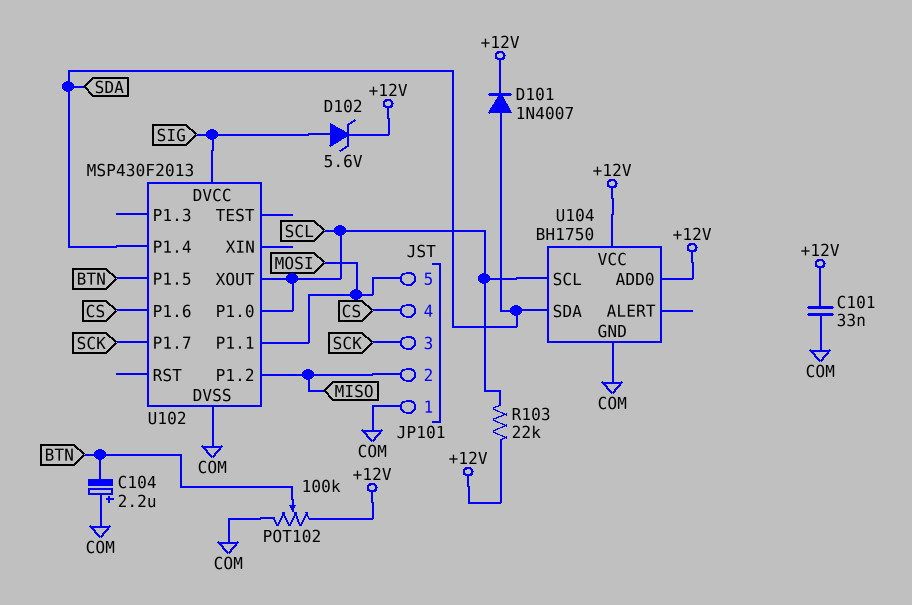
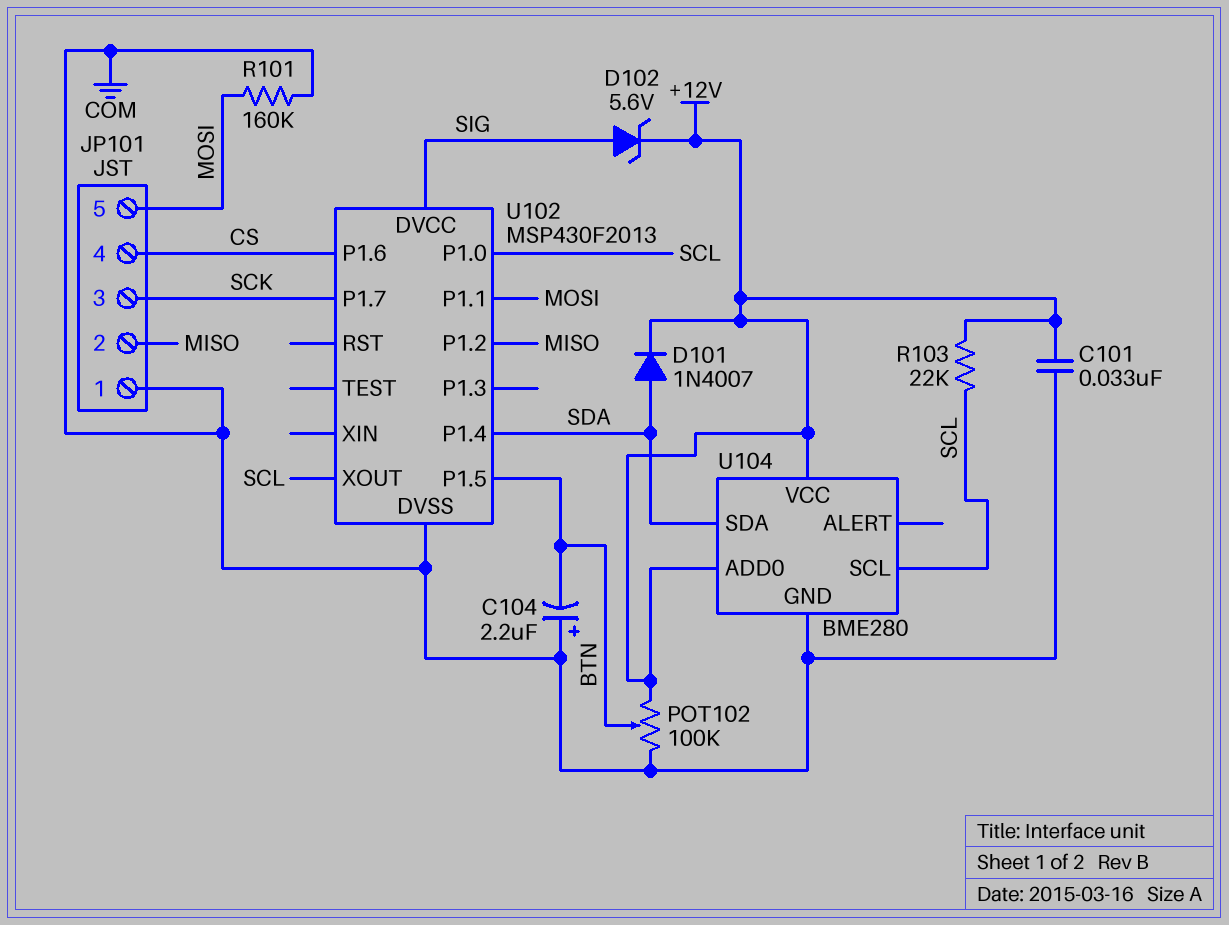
R101: none -> 160k (COM, MOSI)
U104: BH1750 -> BME280

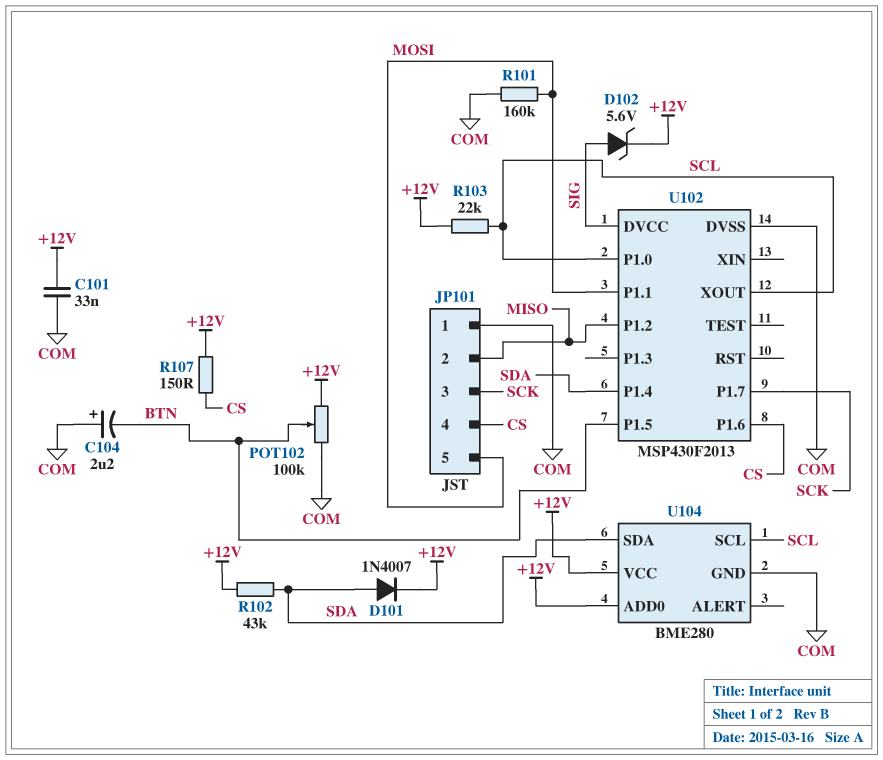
R102: none -> 43k (+12V, SDA)
R107: none -> 150 (+12V, CS)

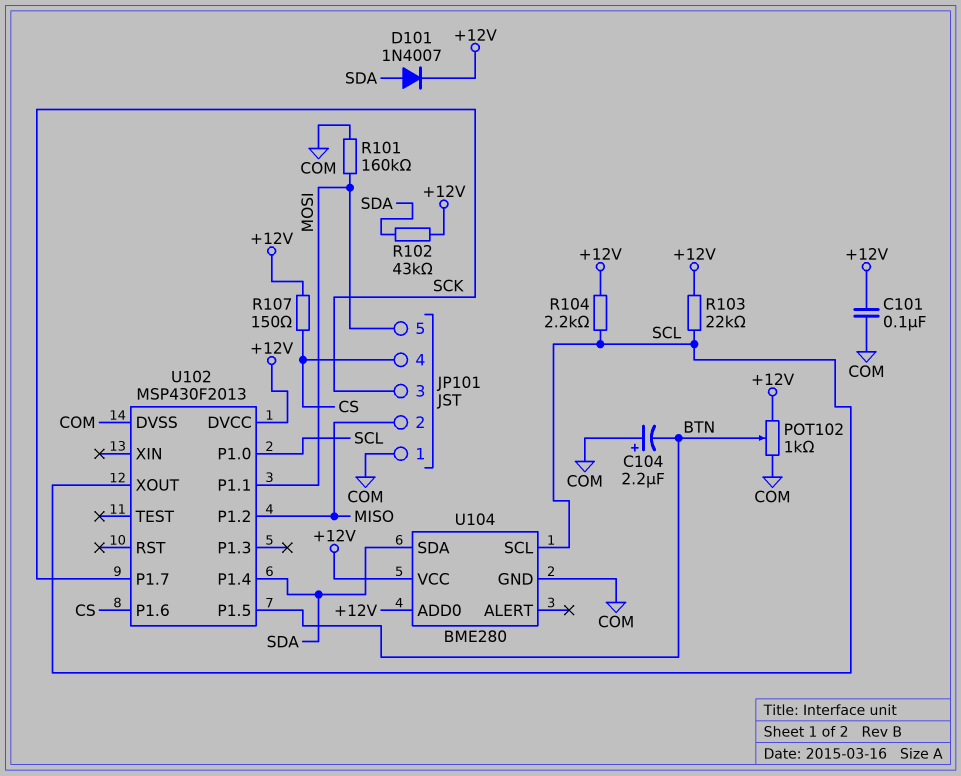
C101: 33nF (+12V, COM) -> 100nF (+12V, COM)
D102: zener 5.6V (A SIG, K +12V) -> none
POT102: 100k (+12V, COM, wiper BTN) -> 1k (+12V, COM, wiper BTN)
R104: none -> 2.2k (+12V, SCL)
U102 pin DVCC: SIG -> +12V

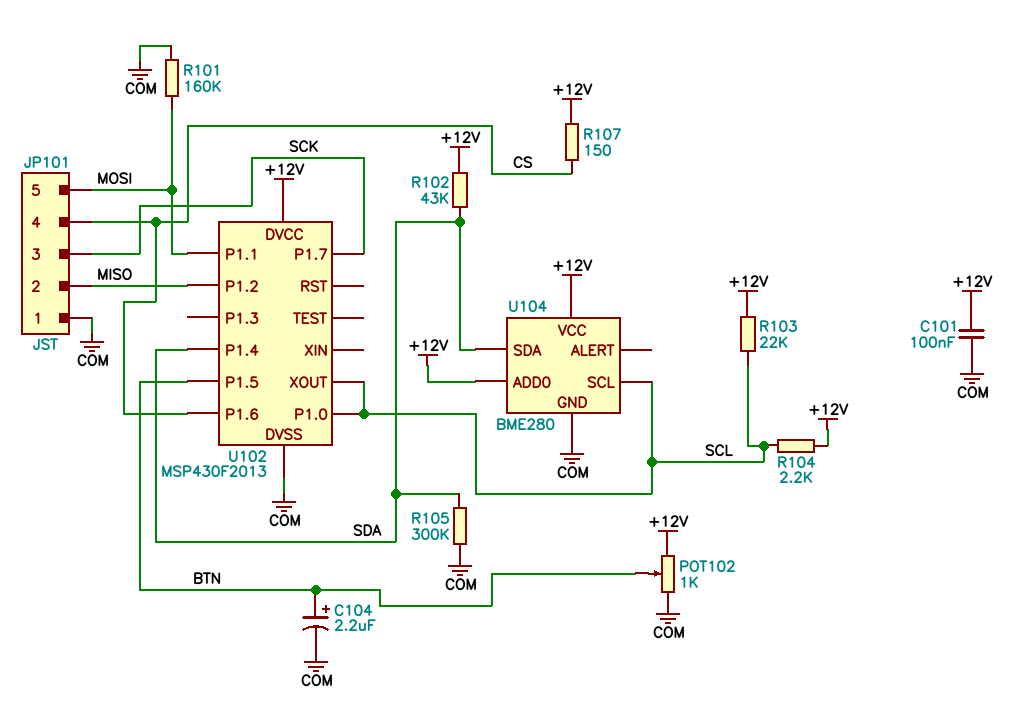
C104: 2.2uF (plus COM, minus BTN) -> 2.2uF (plus BTN, minus COM)
D101: diode 1N4007 (A SDA, K +12V) -> none
R105: none -> 300k (COM, SDA)

